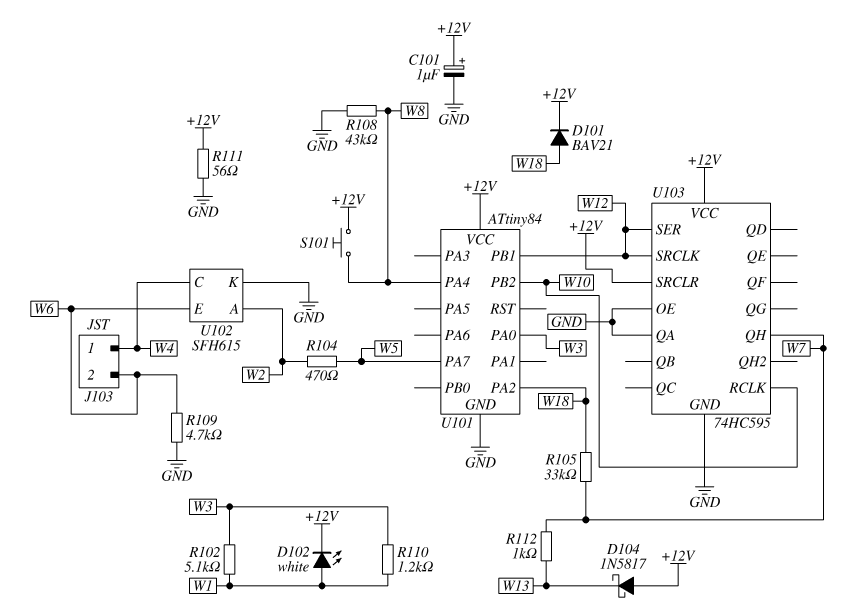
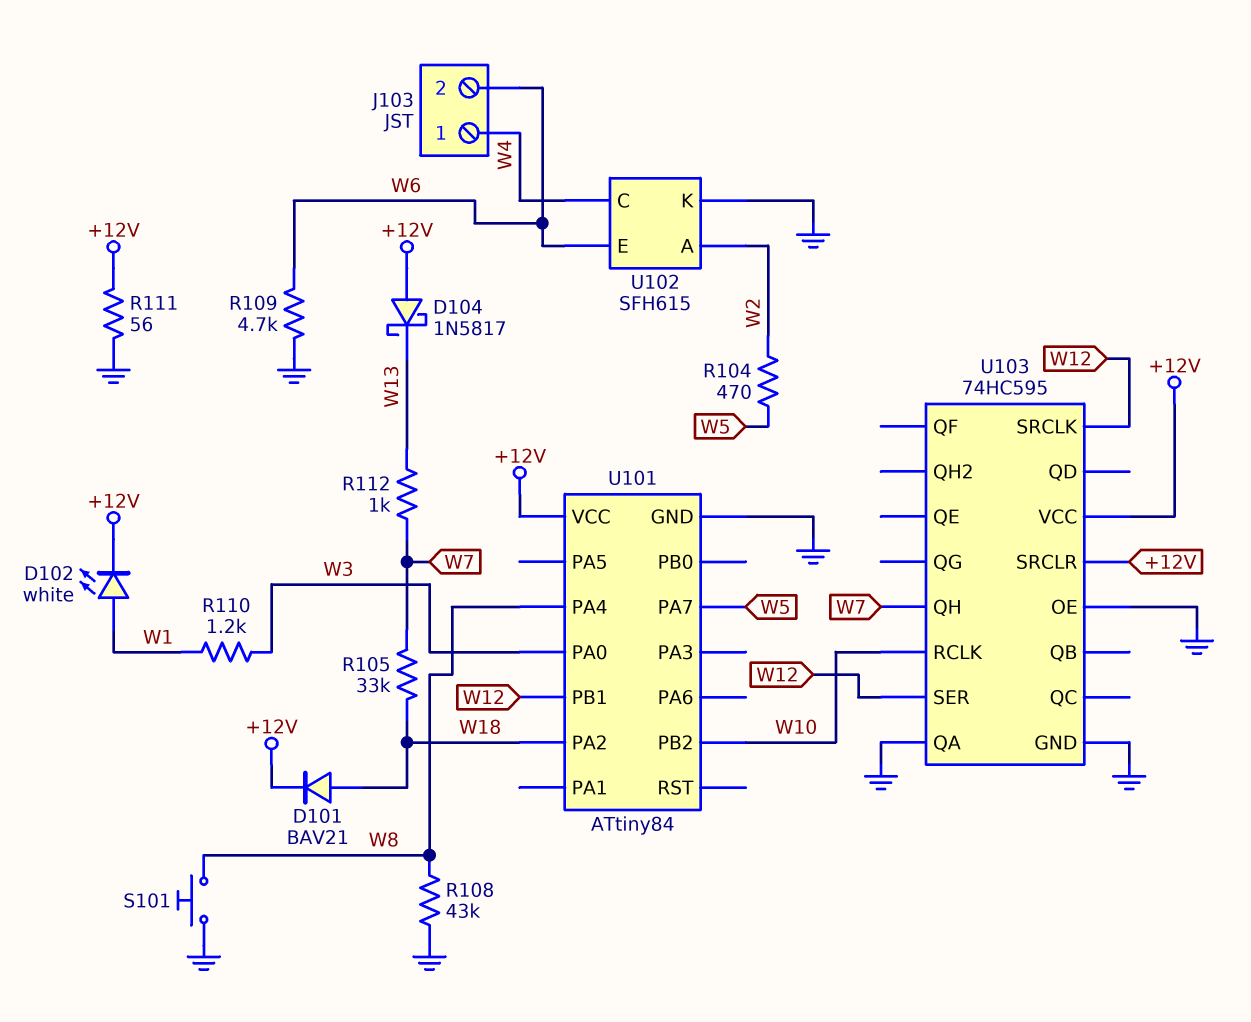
C101: 1uF (plus +12V, minus GND) -> none
R102: 5.1k (W1, W3) -> none
S101: button (+12V, W8) -> button (GND, W8)

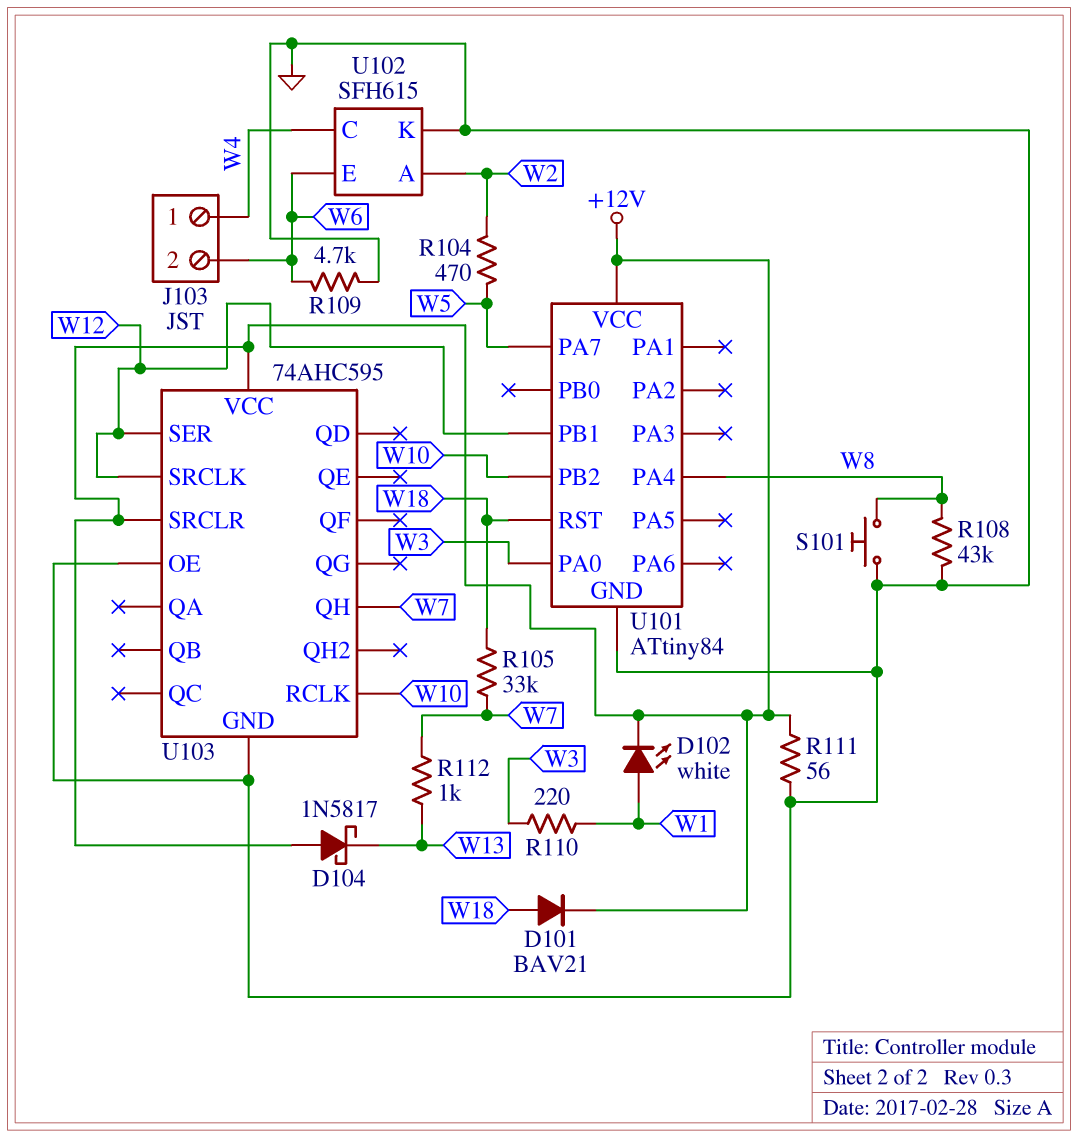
R110: 1.2k (W1, W3) -> 220 (W1, W3)
U101 pin PA2: W18 -> none
U101 pin RST: none -> W18
U103: 74HC595 -> 74AHC595
U103 pin QA: GND -> none

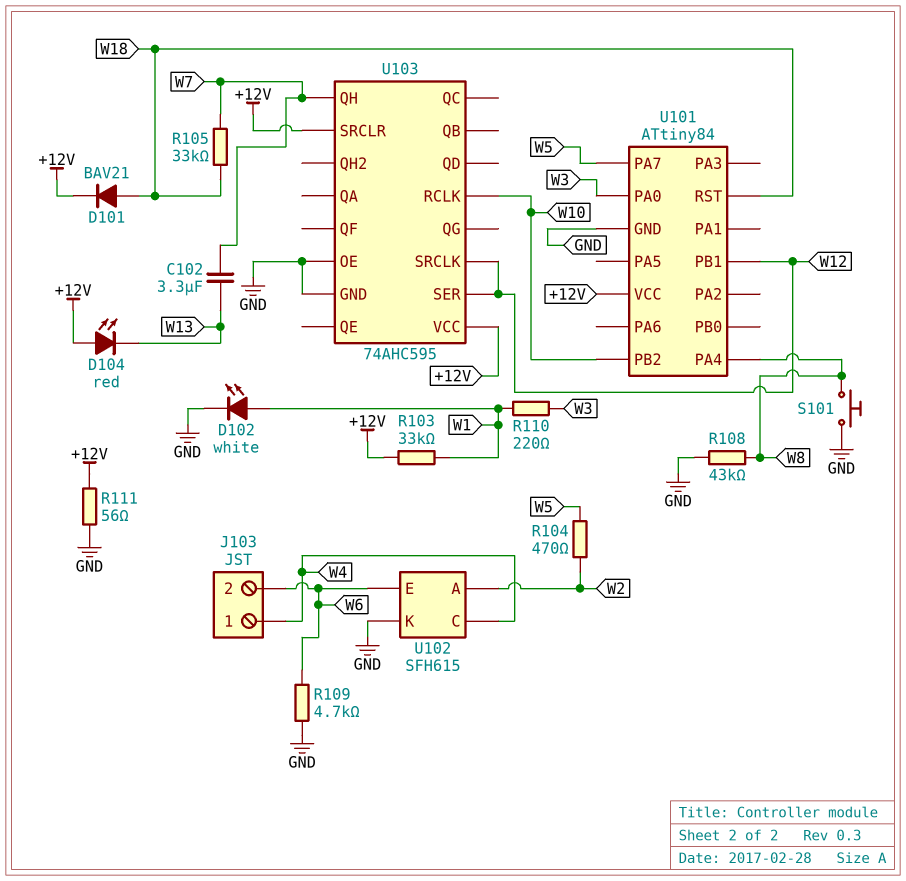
C102: none -> 3.3uF (W7, W13)
D102: LED white (A W1, K +12V) -> LED white (A W1, K GND)
D104: schottky 1N5817 (A +12V, K W13) -> LED red (A +12V, K W13)
R103: none -> 33k (+12V, W1)
R112: 1k (W7, W13) -> none

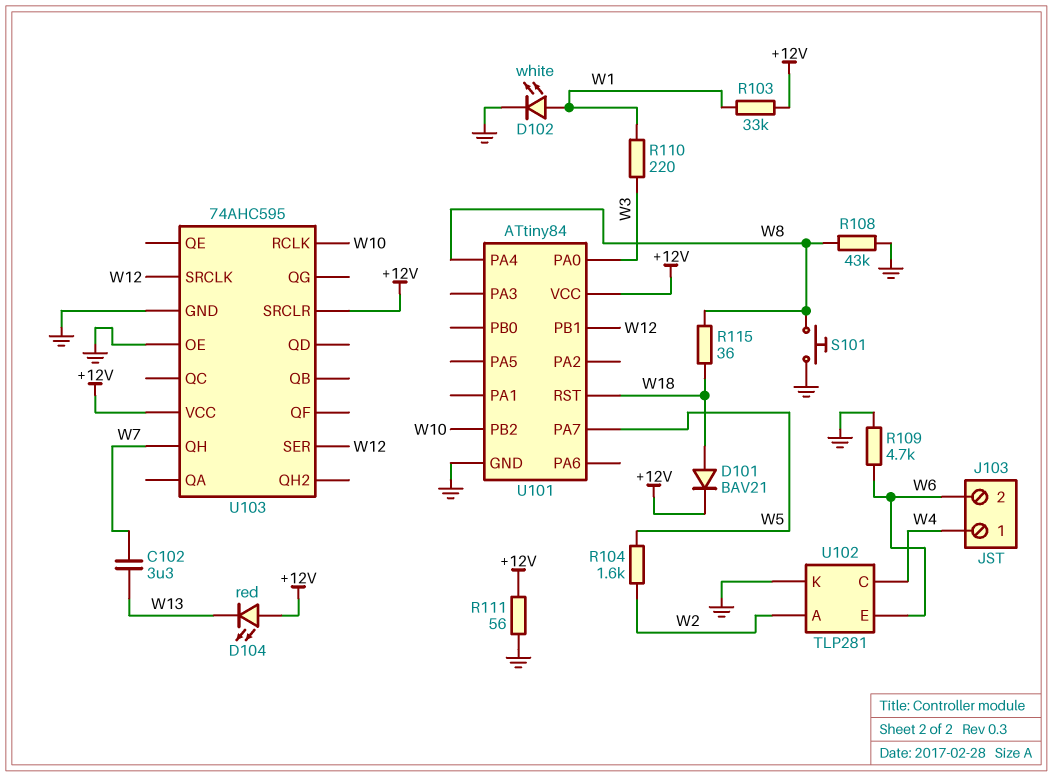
R104: 470 (W2, W5) -> 1.6k (W2, W5)
R105: 33k (W7, W18) -> none
R115: none -> 36 (W8, W18)
U102: SFH615 -> TLP281

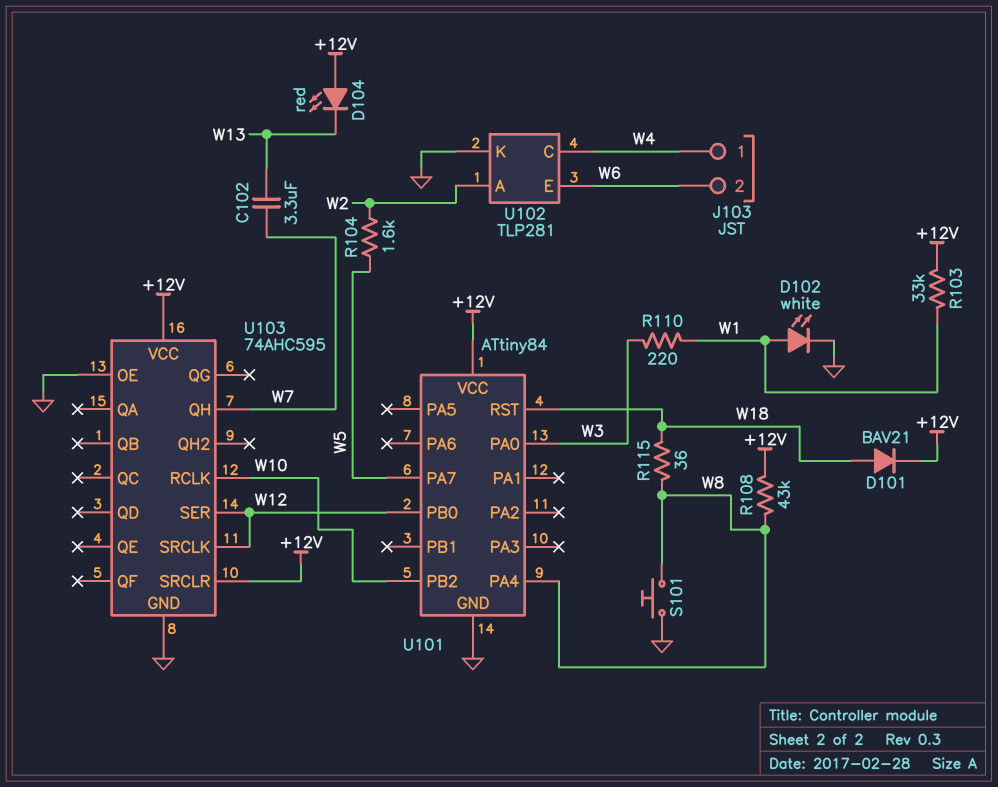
R108: 43k (GND, W8) -> 43k (+12V, W8)
R109: 4.7k (GND, W6) -> none
R111: 56 (+12V, GND) -> none
U101 pin PB0: none -> W12
U101 pin PB1: W12 -> none

